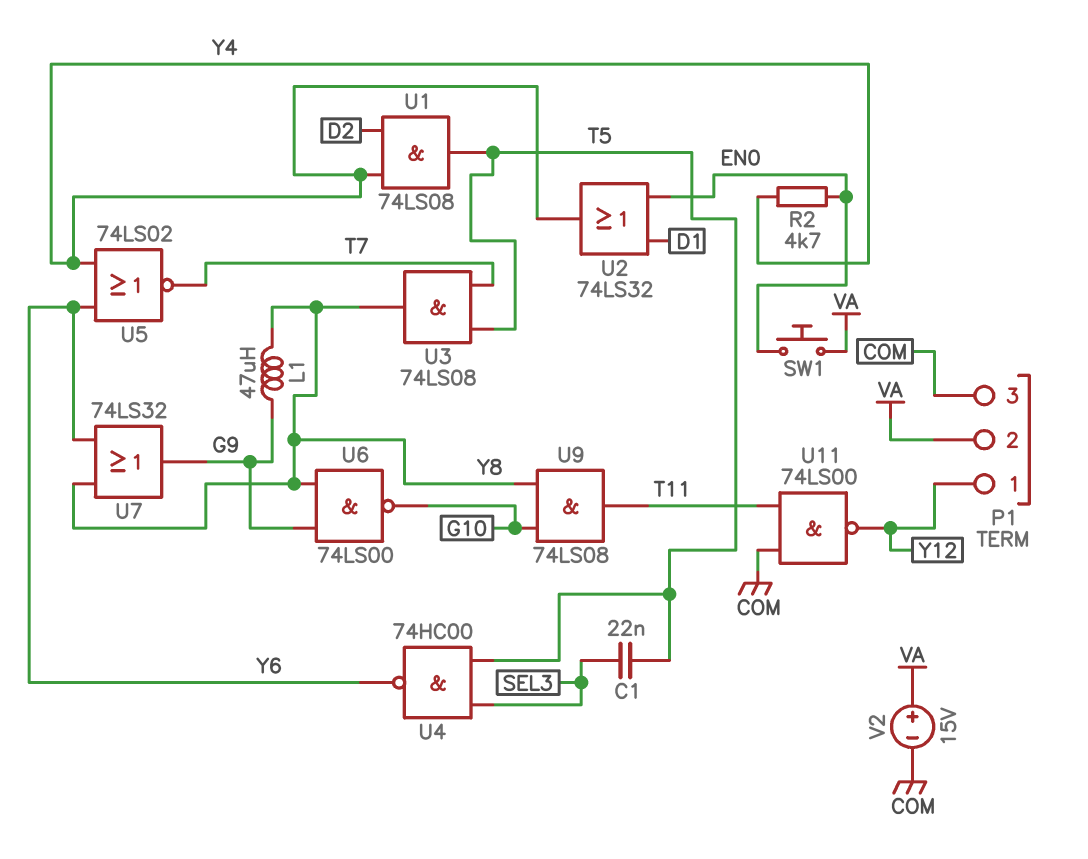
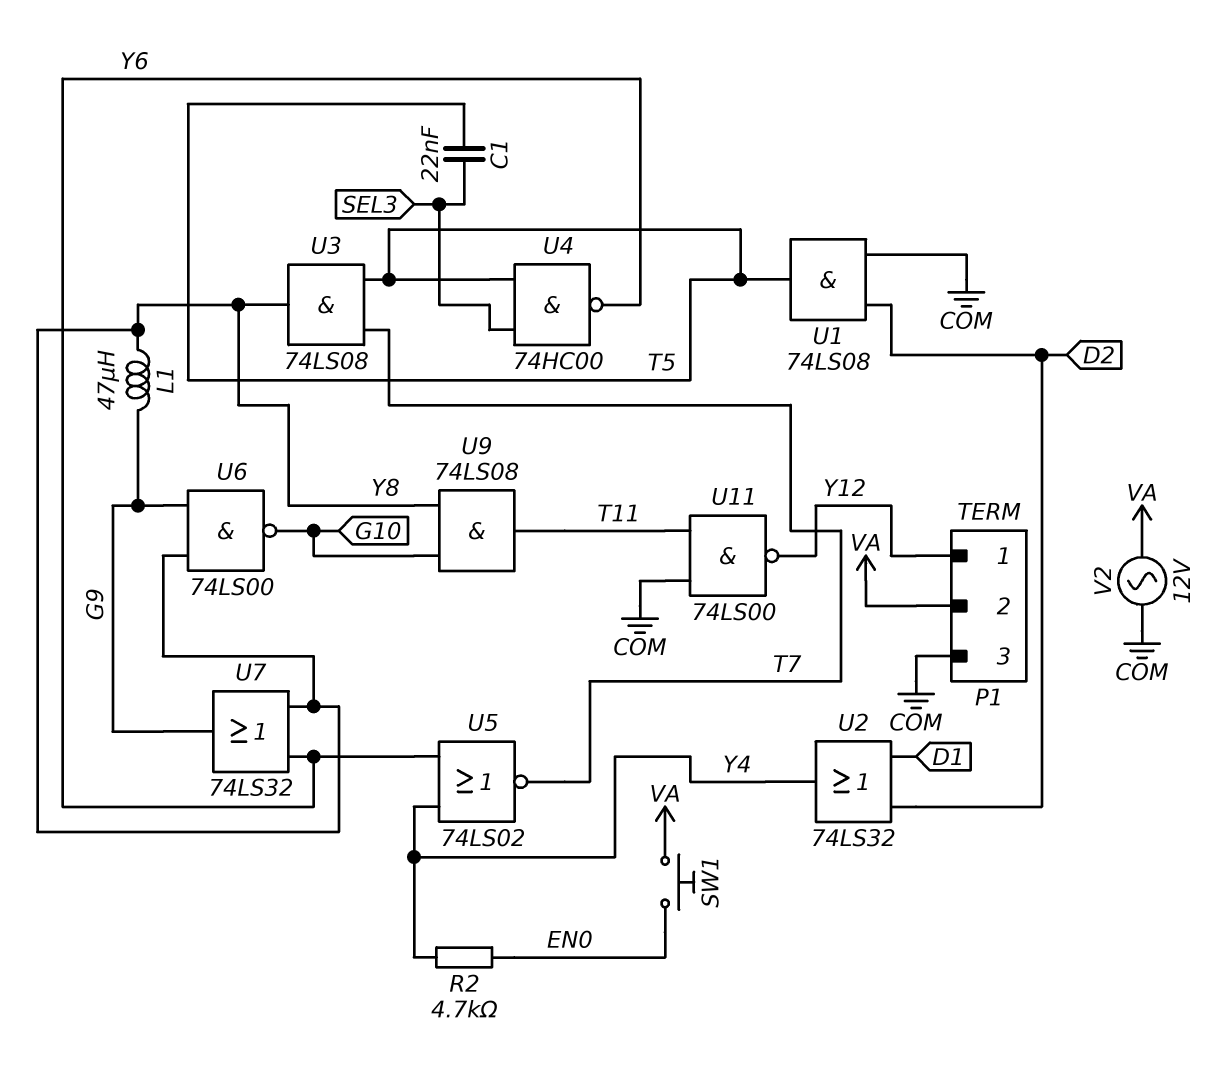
U1: AND 74LS08 (in D2, in Y4, out T5) -> AND 74LS08 (in COM, in D2, out T5)
U2: OR 74LS32 (in D1, in EN0, out Y4) -> OR 74LS32 (in D1, in D2, out Y4)
V2: 15V (plus VA, minus COM) -> AC 12V (COM, VA)

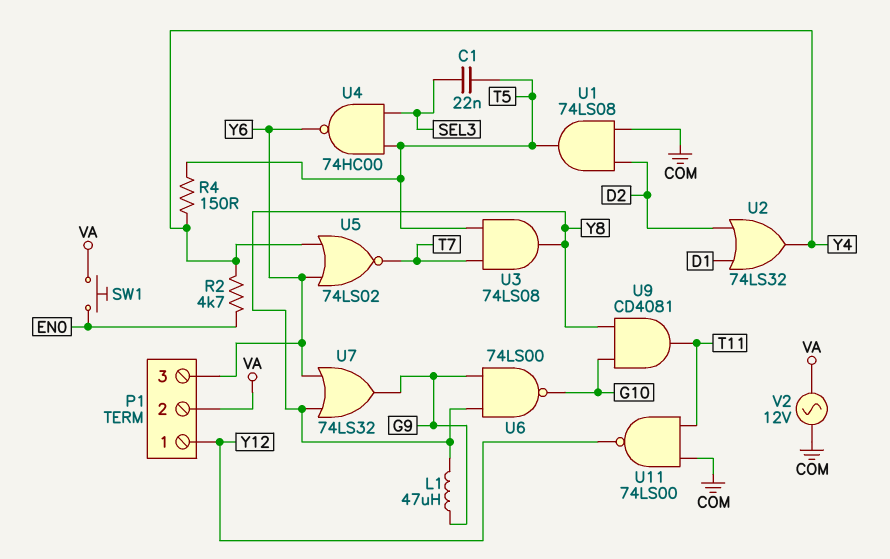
P1 pin 3: COM -> Y6
R4: none -> 150 (T5, Y4)
U9: AND 74LS08 (in G10, in Y8, out T11) -> AND CD4081 (in G10, in Y8, out T11)

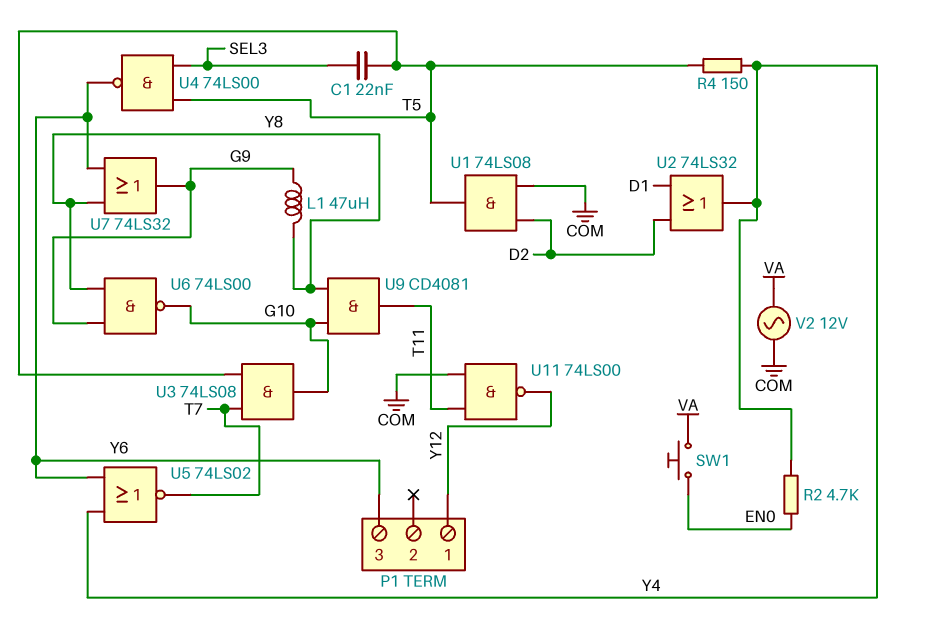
P1 pin 2: VA -> none
U3: AND 74LS08 (in T5, in T7, out Y8) -> AND 74LS08 (in T5, in T7, out G10)
U4: NAND 74HC00 (in SEL3, in T5, out Y6) -> NAND 74LS00 (in SEL3, in T5, out Y6)

